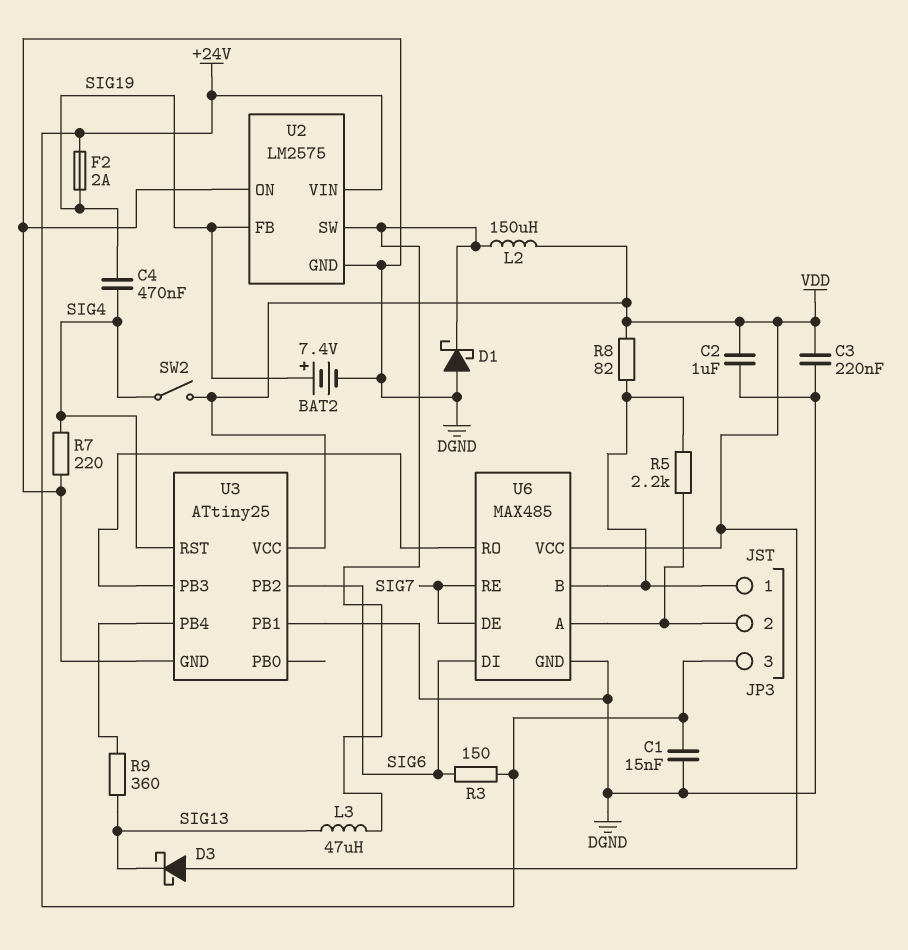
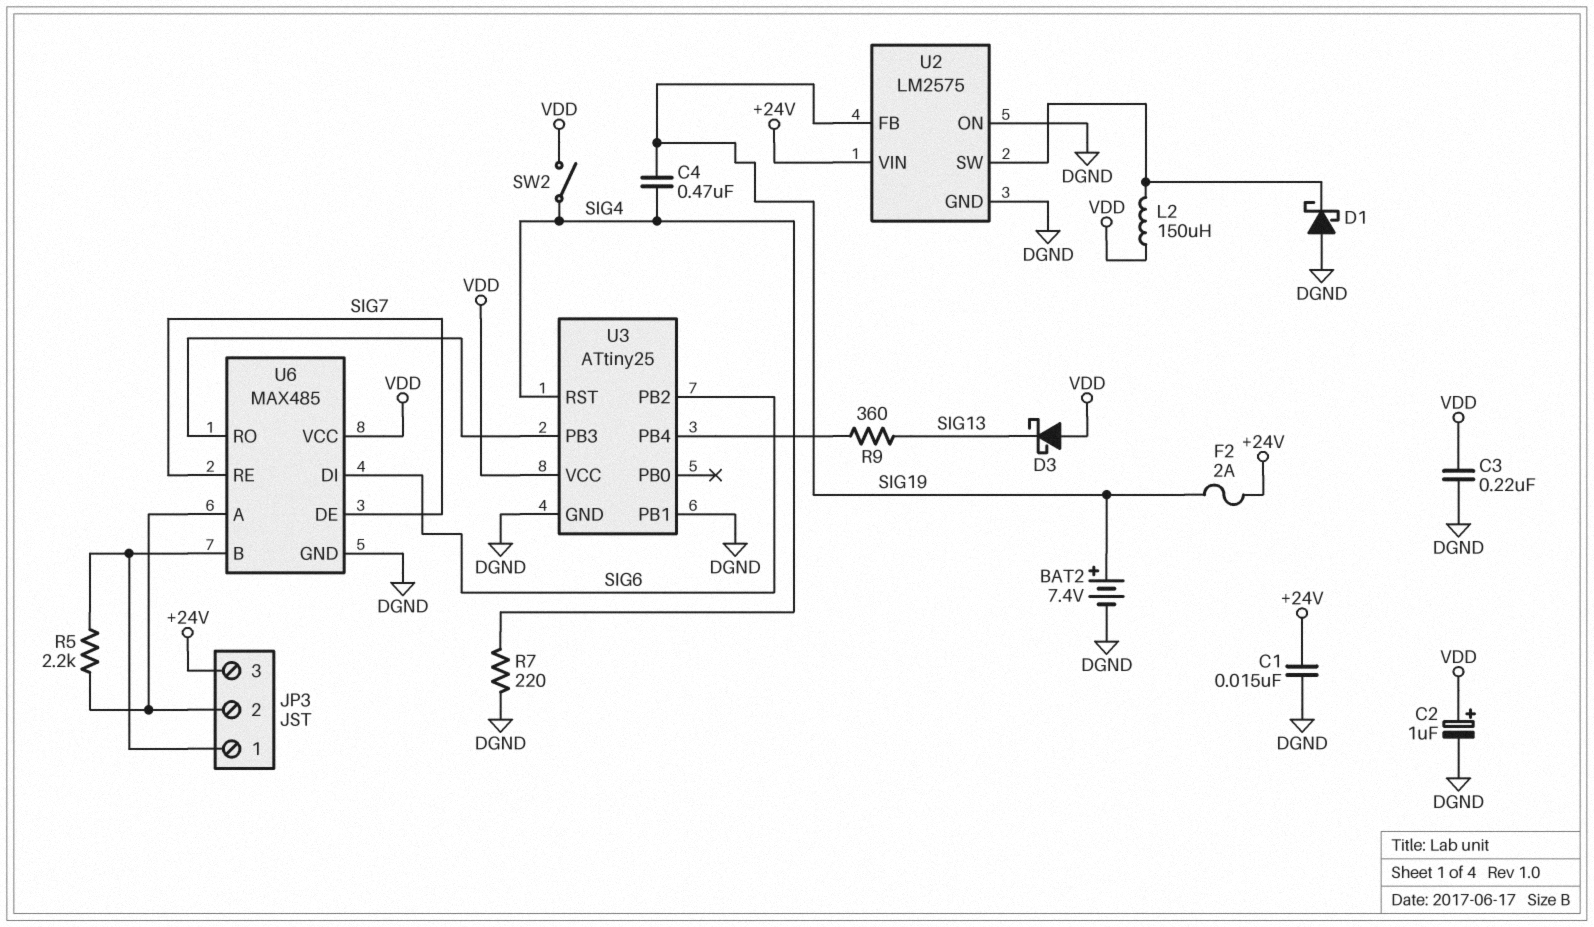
C2: 1uF (DGND, VDD) -> 1uF (plus VDD, minus DGND)
L3: 47uH (SIG13, U2/SW) -> none
R3: 150 (+24V, SIG6) -> none
R8: 82 (JP3/1, VDD) -> none

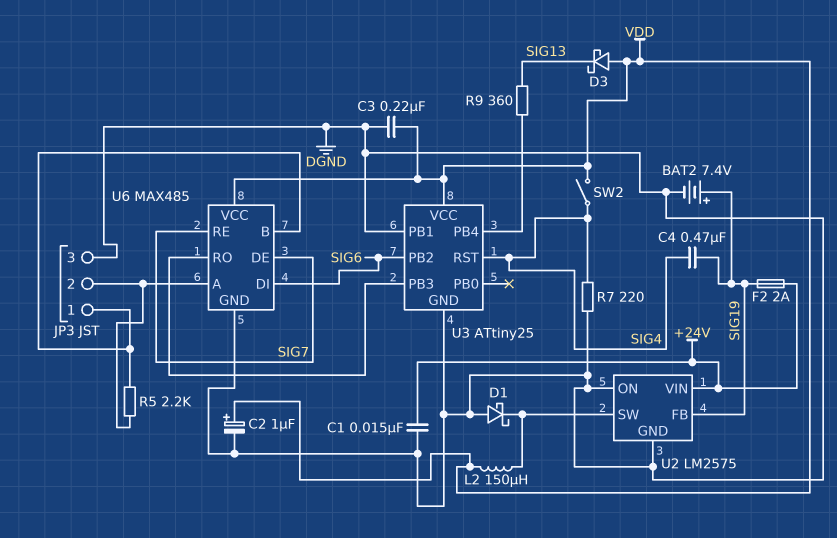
JP3 pin 3: +24V -> DGND

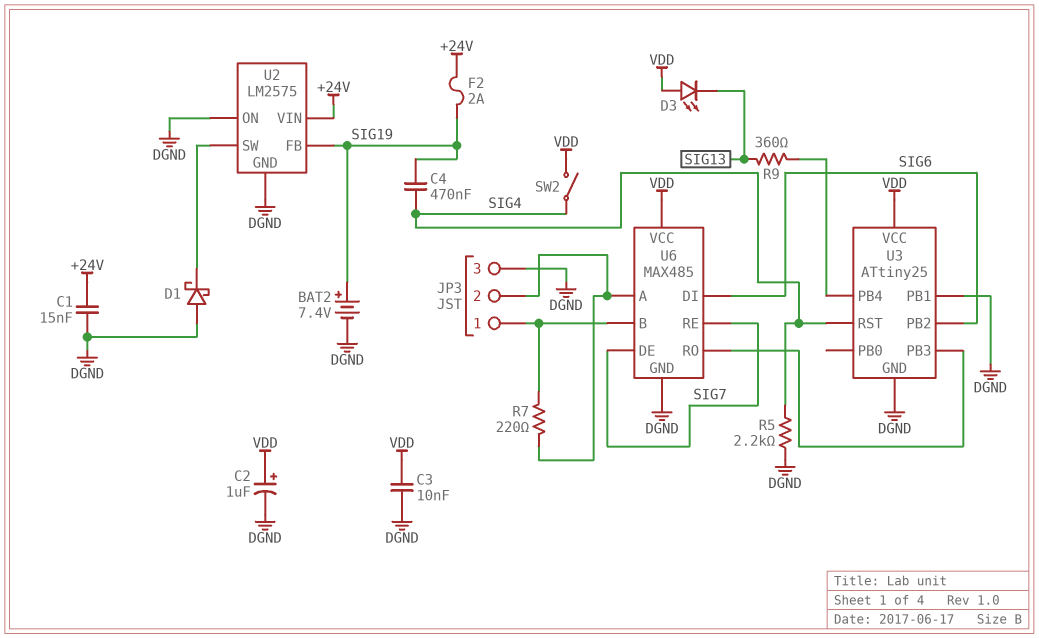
C3: 220nF (DGND, VDD) -> 10nF (DGND, VDD)
D3: schottky (A VDD, K SIG13) -> LED (A VDD, K SIG13)
L2: 150uH (U2/SW, VDD) -> none
R5: 2.2k (JP3/1, JP3/2) -> 2.2k (DGND, SIG4)
R7: 220 (DGND, SIG4) -> 220 (JP3/1, JP3/2)

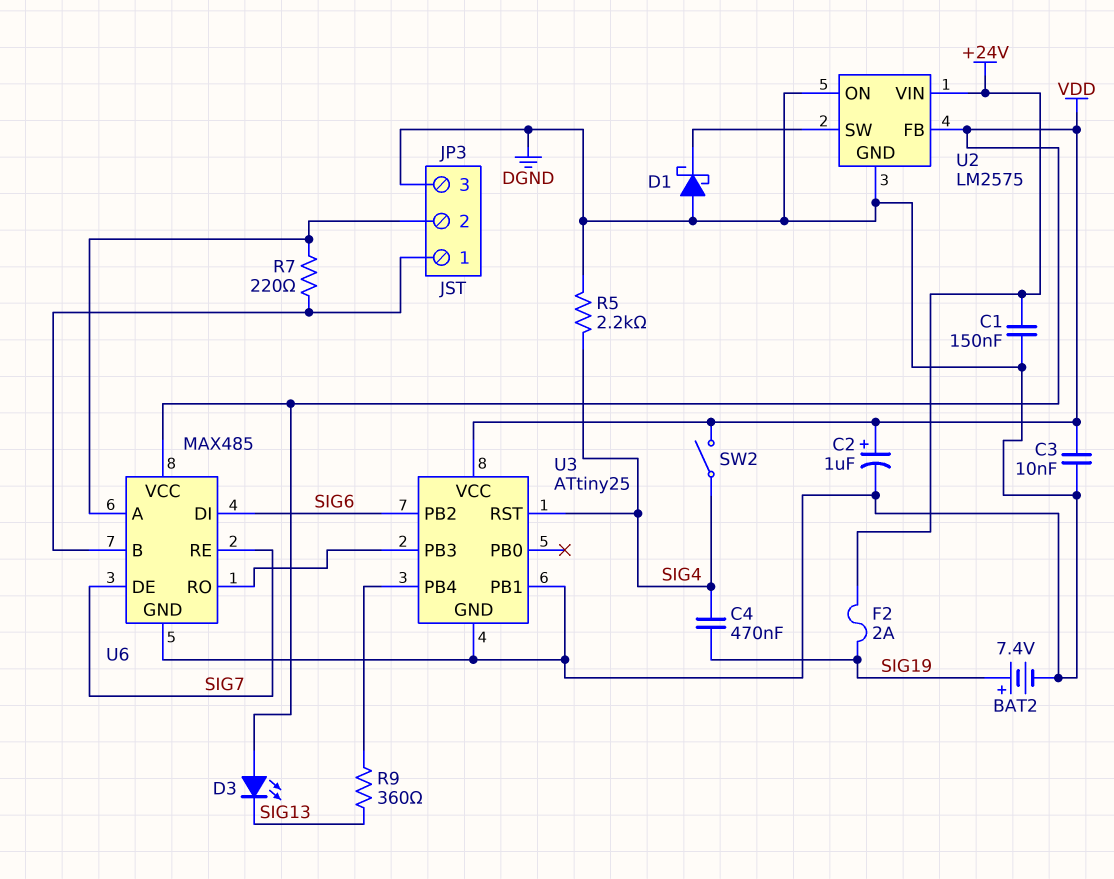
C1: 15nF (+24V, DGND) -> 150nF (+24V, DGND)
U2 pin FB: SIG19 -> VDD

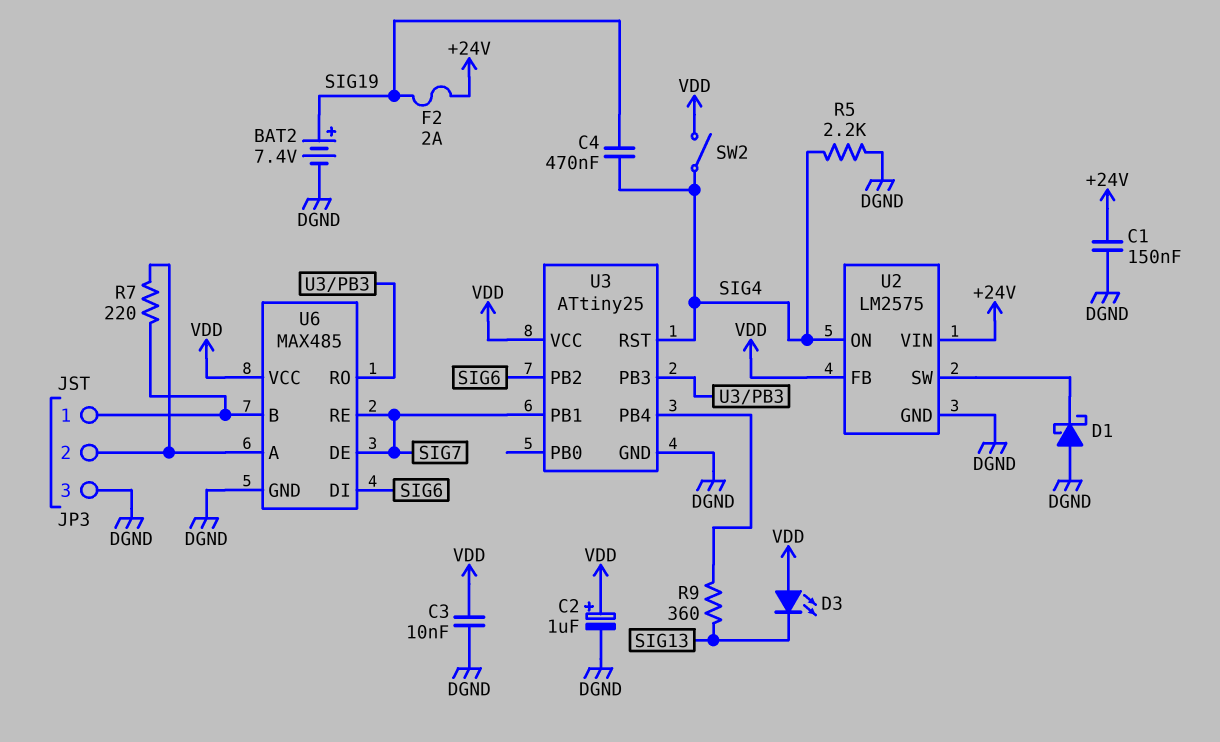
U2 pin ON: DGND -> SIG4
U3 pin PB1: DGND -> SIG7

